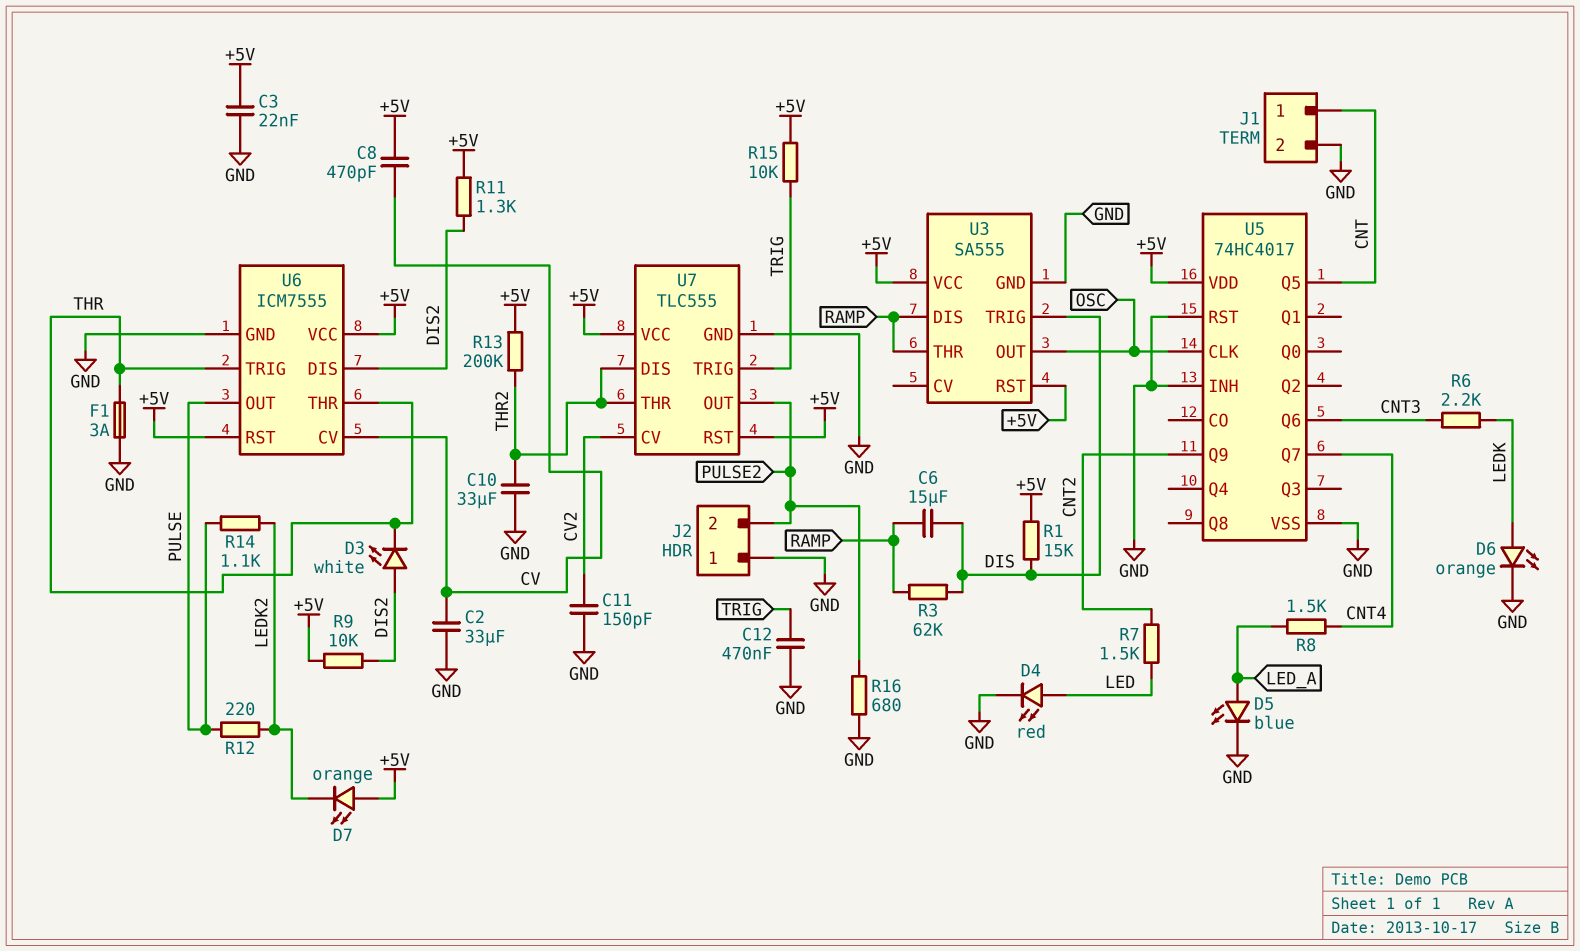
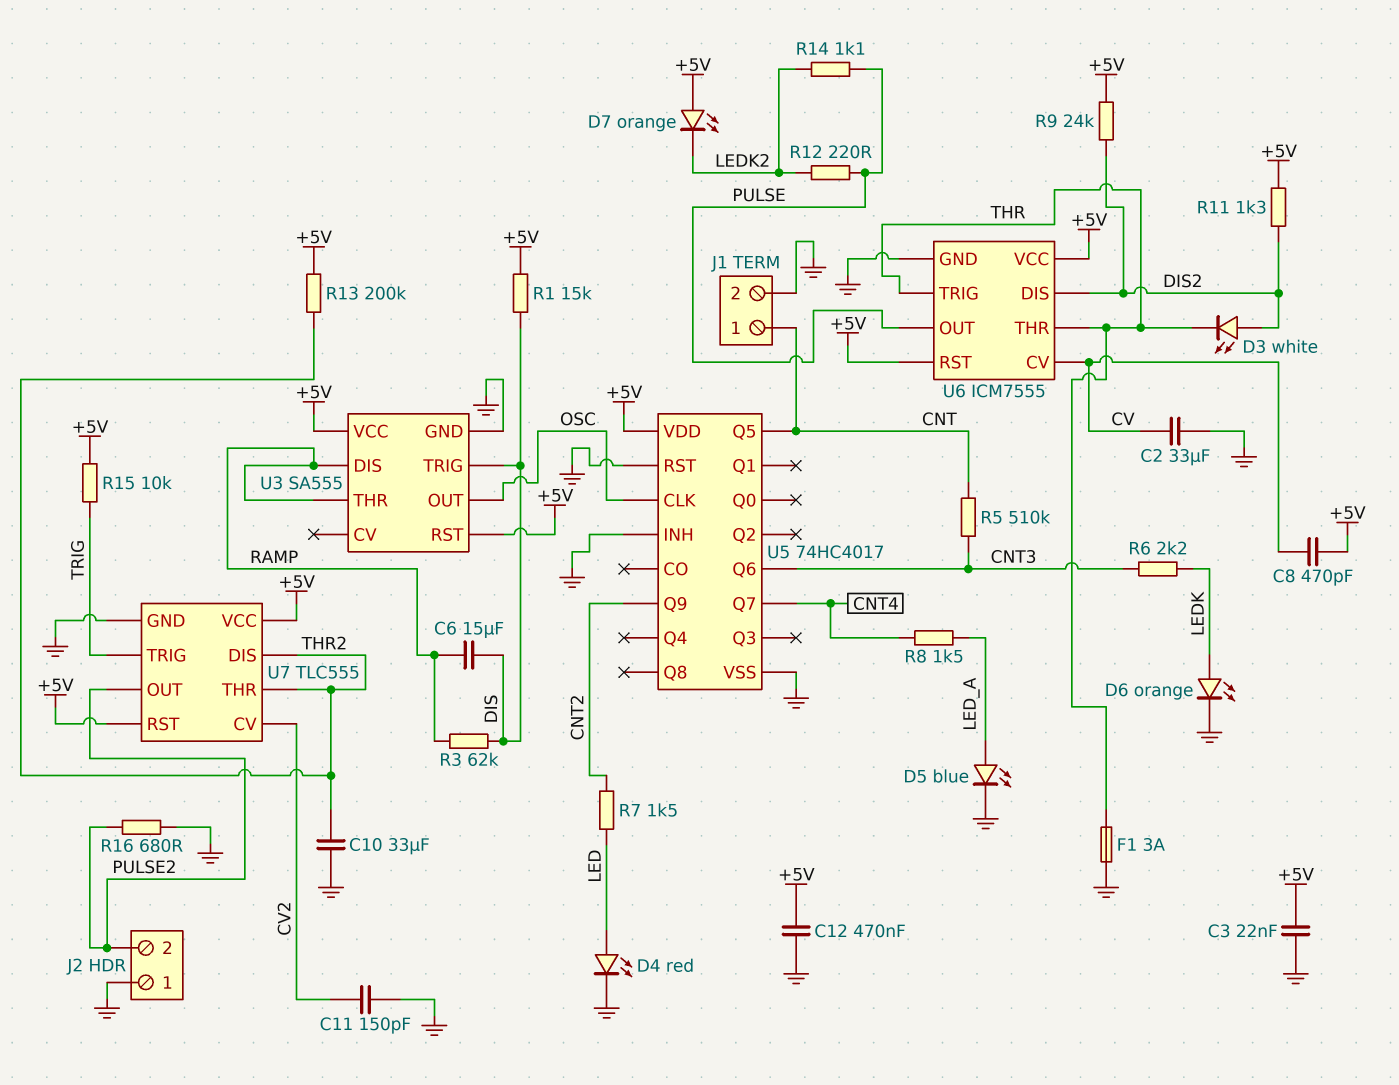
C12: 470nF (GND, TRIG) -> 470nF (+5V, GND)
R5: none -> 510k (CNT, CNT3)
R9: 10k (+5V, DIS2) -> 24k (+5V, DIS2)

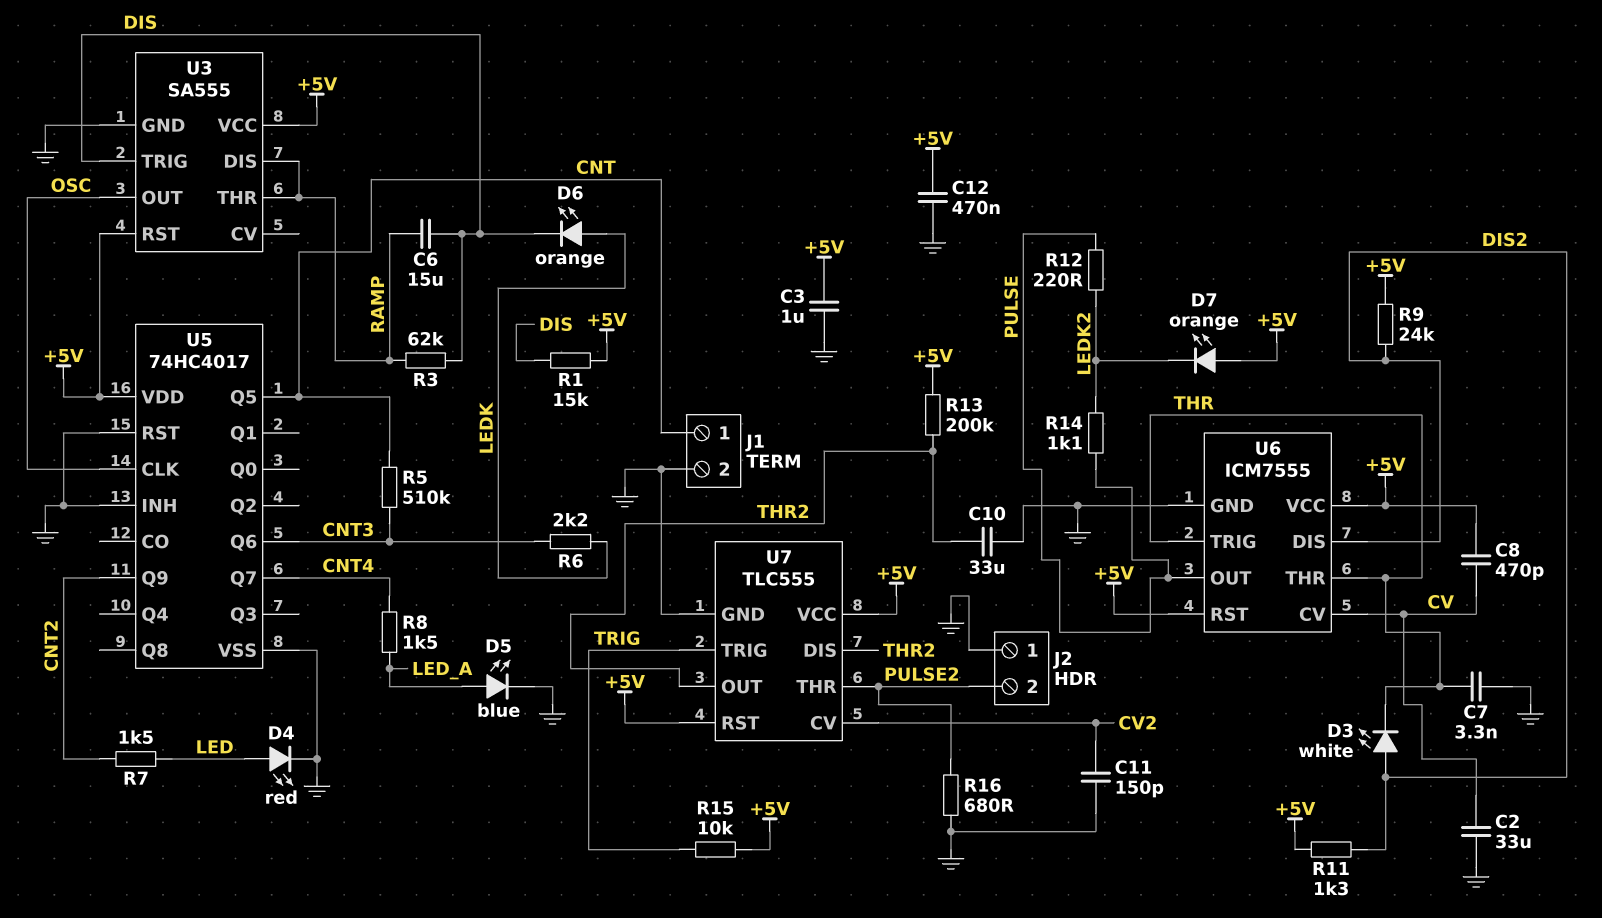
C3: 22nF (+5V, GND) -> 1uF (+5V, GND)
C7: none -> 3.3nF (GND, THR)
D6: LED orange (A LEDK, K GND) -> LED orange (A LEDK, K DIS)
F1: 3A (GND, THR) -> none
U7 pin OUT: PULSE2 -> THR2
U7 pin THR: THR2 -> PULSE2

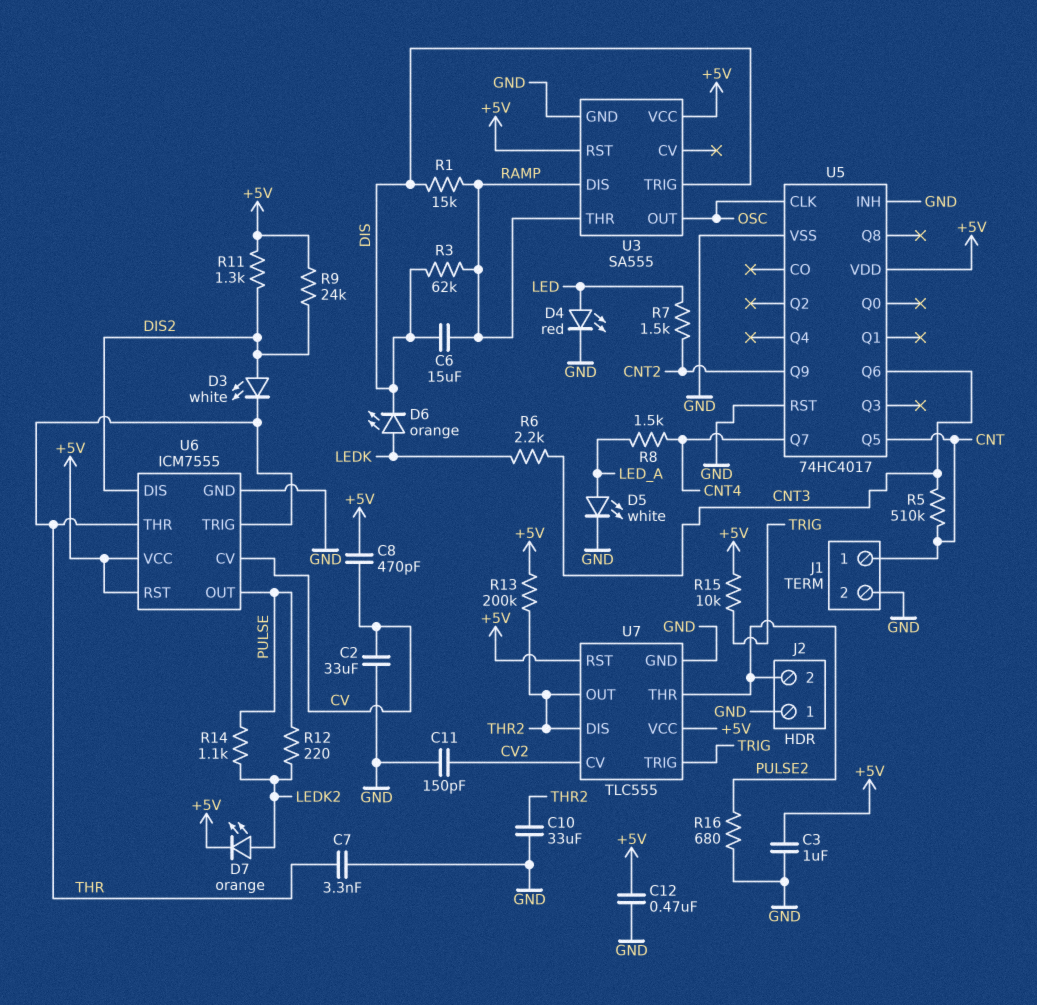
D5: LED blue (A LED_A, K GND) -> LED white (A LED_A, K GND)
D7: LED orange (A +5V, K LEDK2) -> LED orange (A LEDK2, K +5V)
R1: 15k (+5V, DIS) -> 15k (DIS, RAMP)

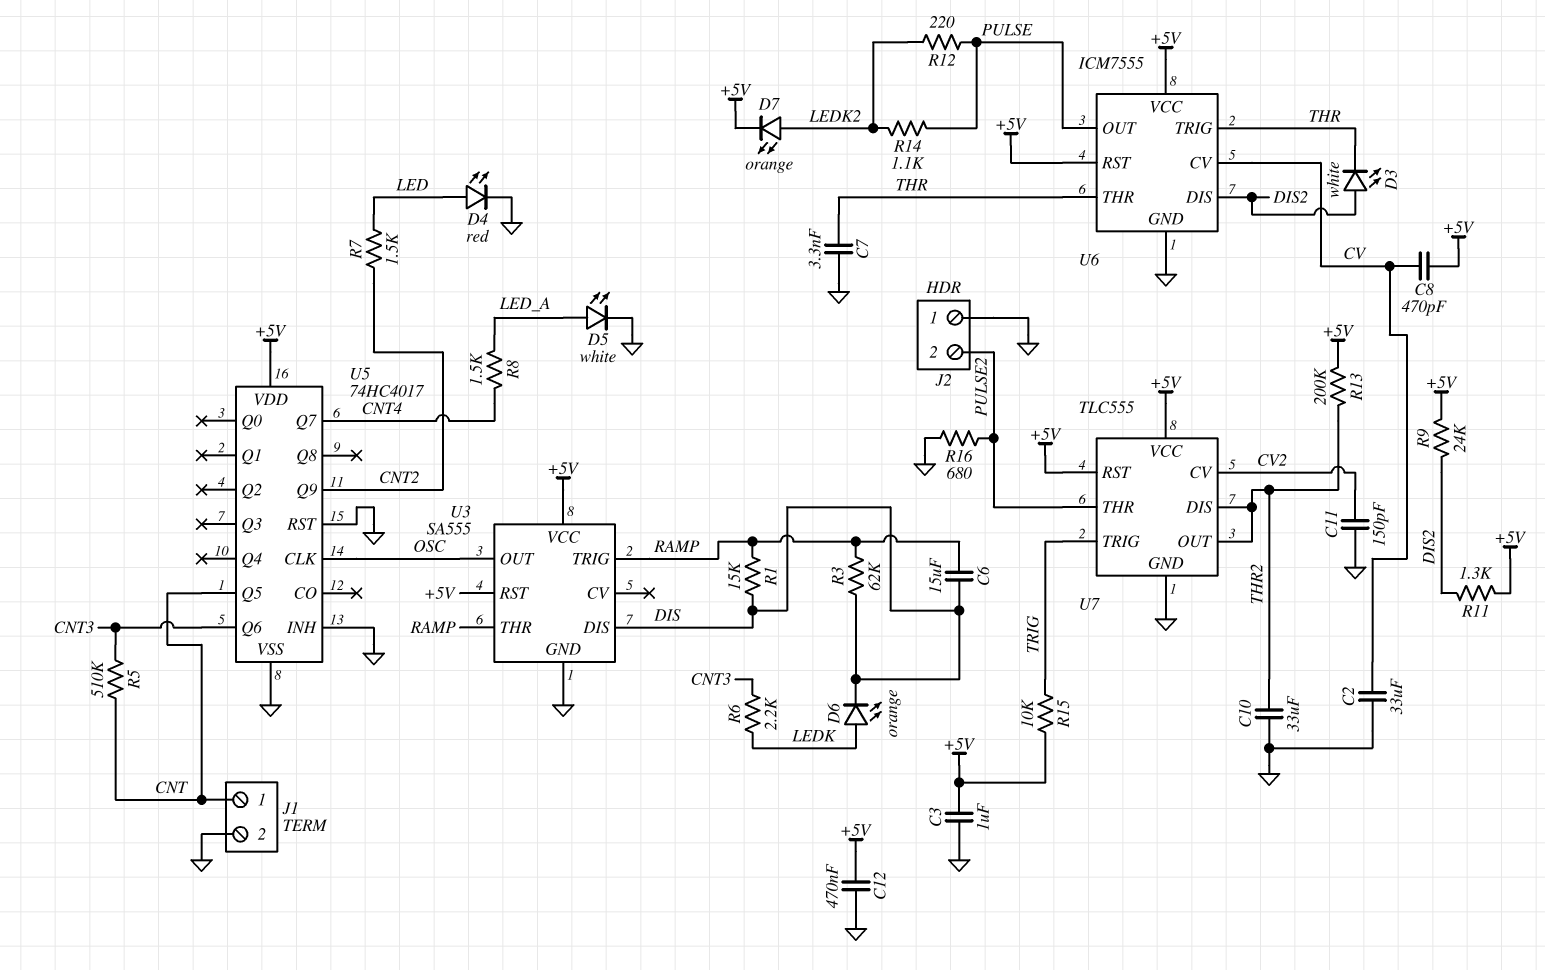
U3 pin DIS: RAMP -> DIS
U3 pin TRIG: DIS -> RAMP

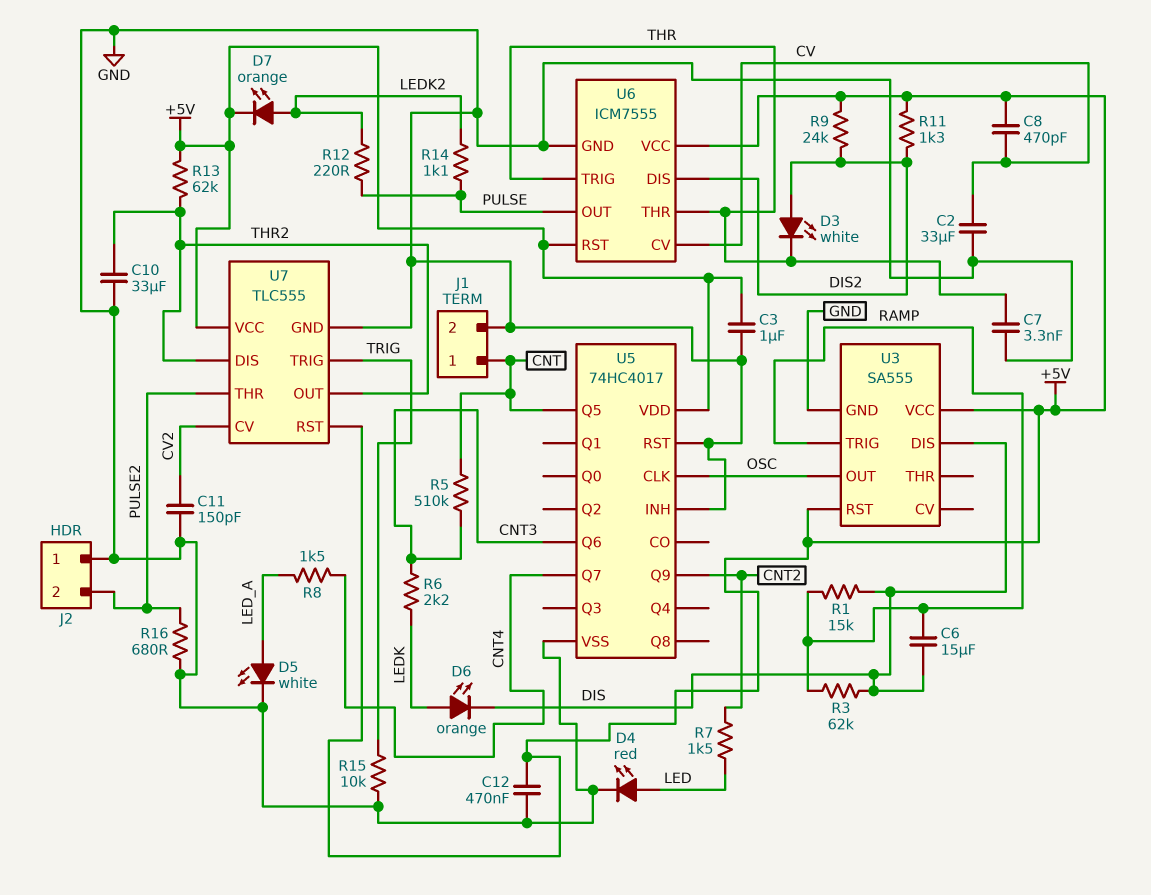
R13: 200k (+5V, THR2) -> 62k (+5V, THR2)
R15: 10k (+5V, TRIG) -> 10k (GND, TRIG)
U3 pin THR: RAMP -> none

